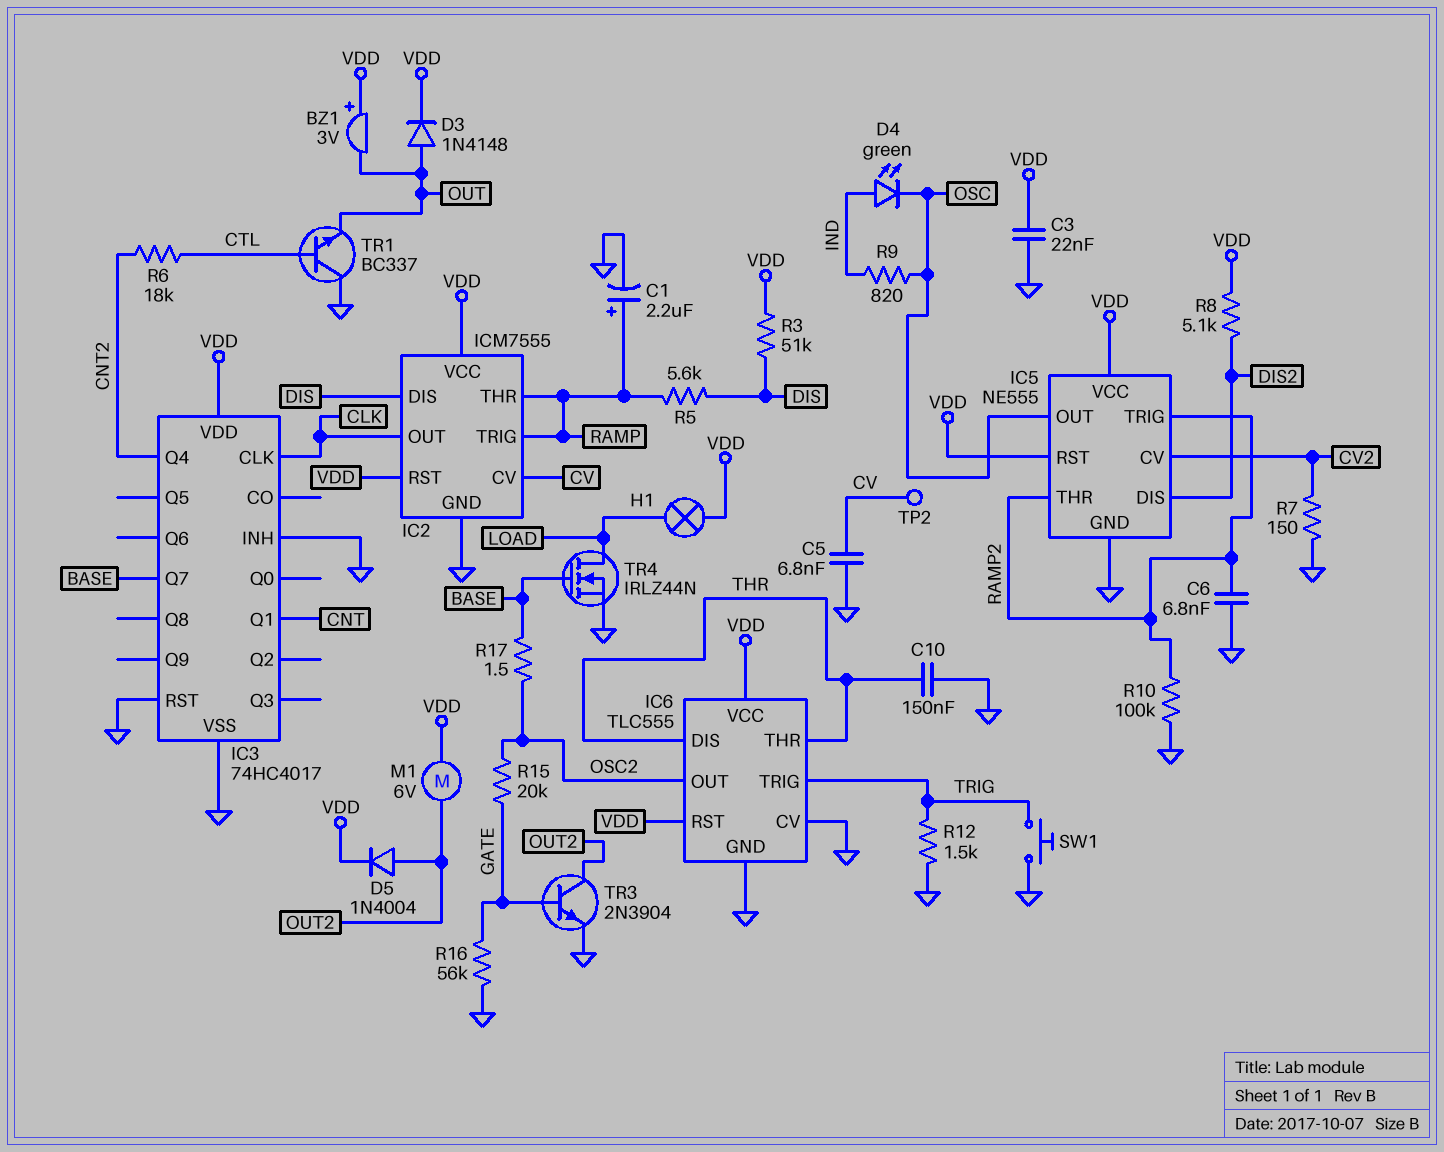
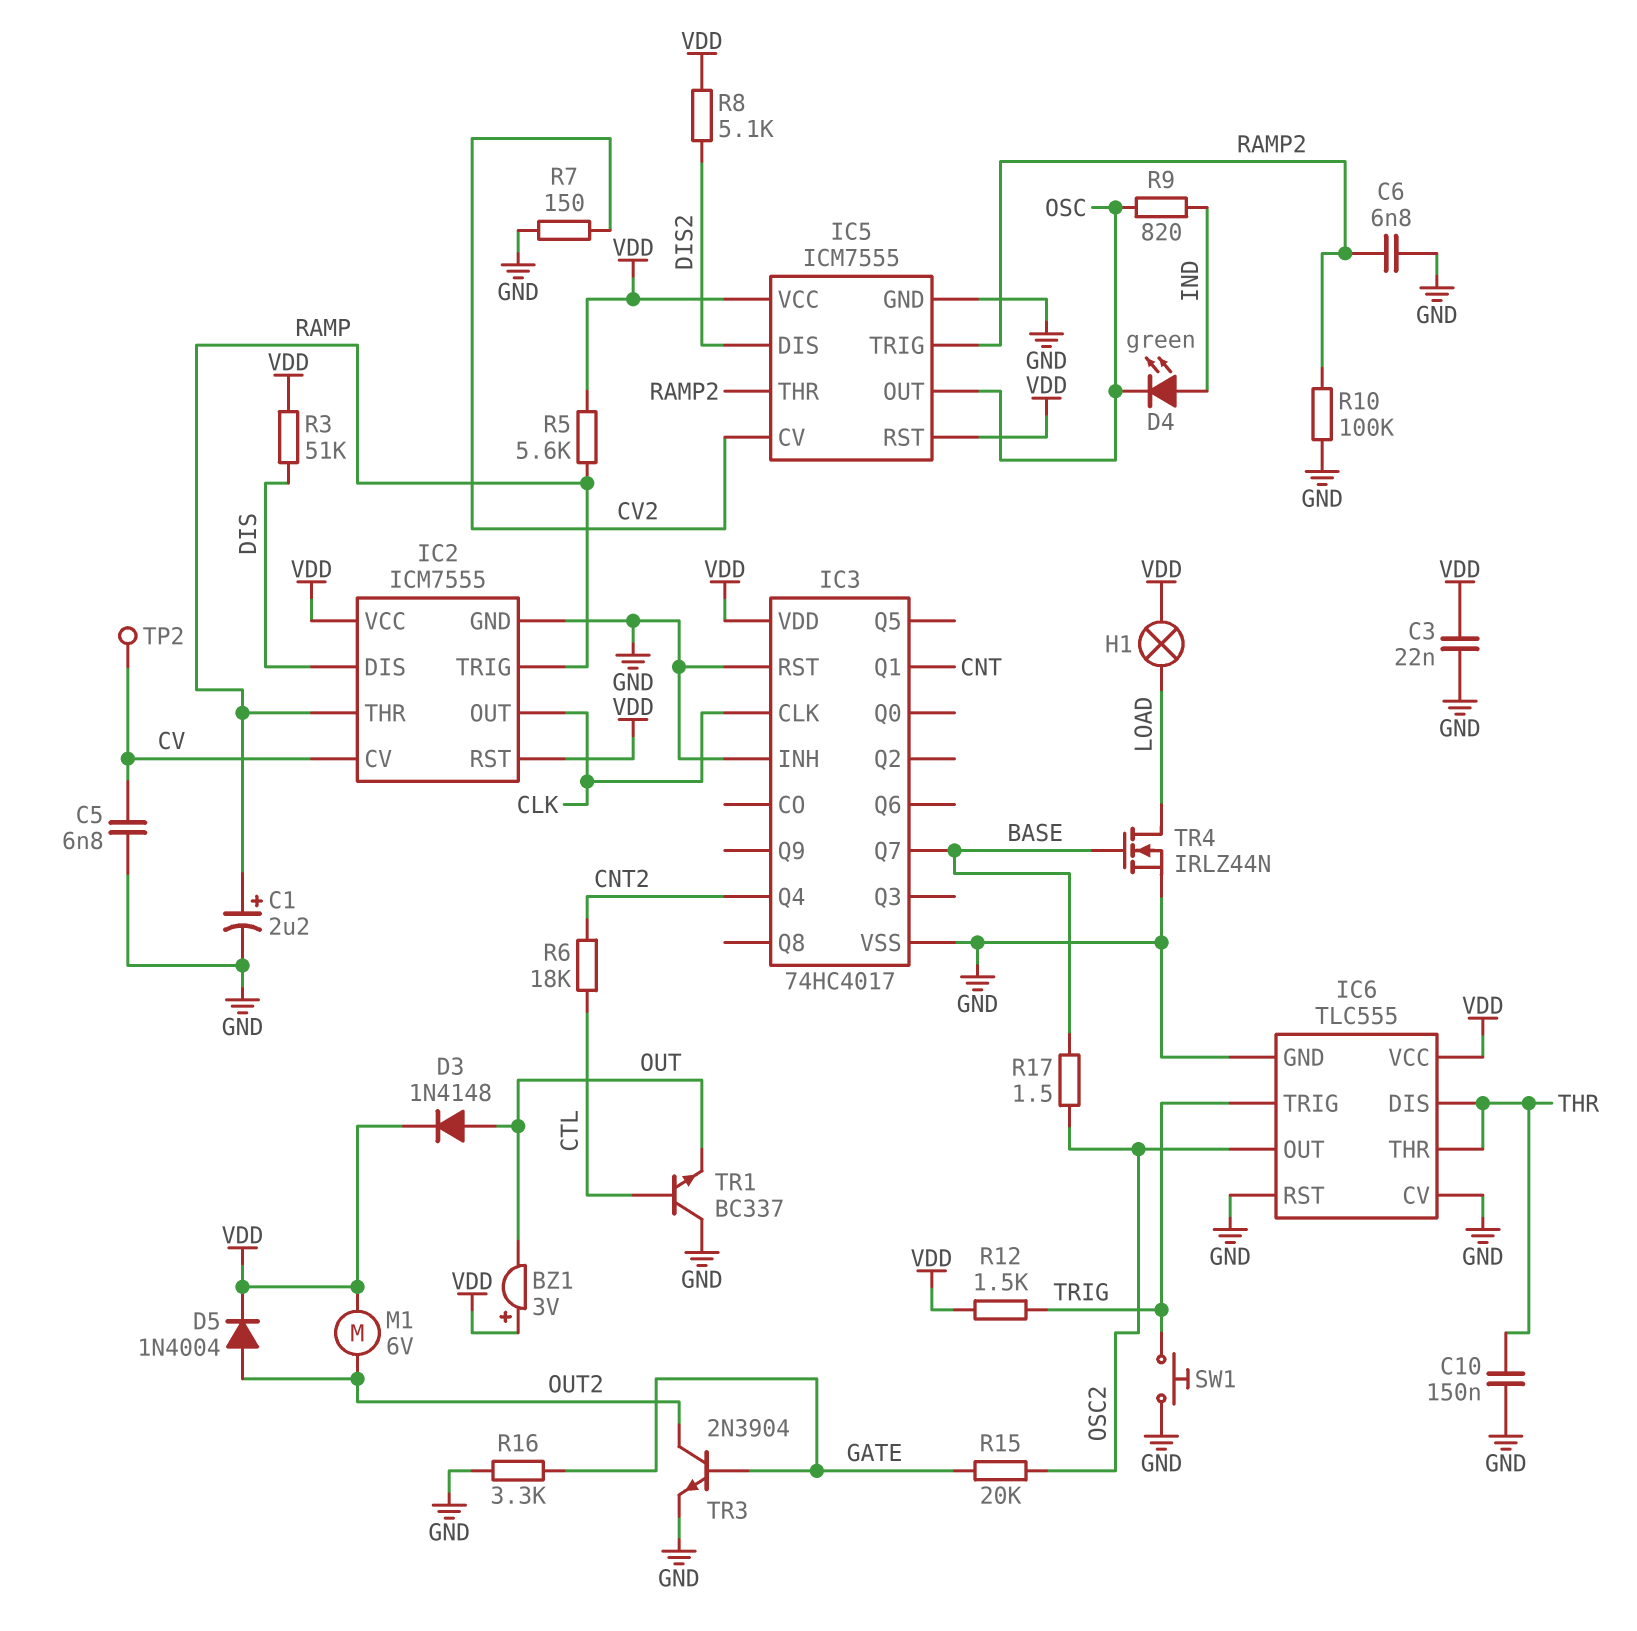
IC5: NE555 -> ICM7555
IC6 pin RST: VDD -> GND
R5: 5.6k (DIS, RAMP) -> 5.6k (RAMP, VDD)
R12: 1.5k (GND, TRIG) -> 1.5k (TRIG, VDD)
R16: 56k (GATE, GND) -> 3.3k (GATE, GND)

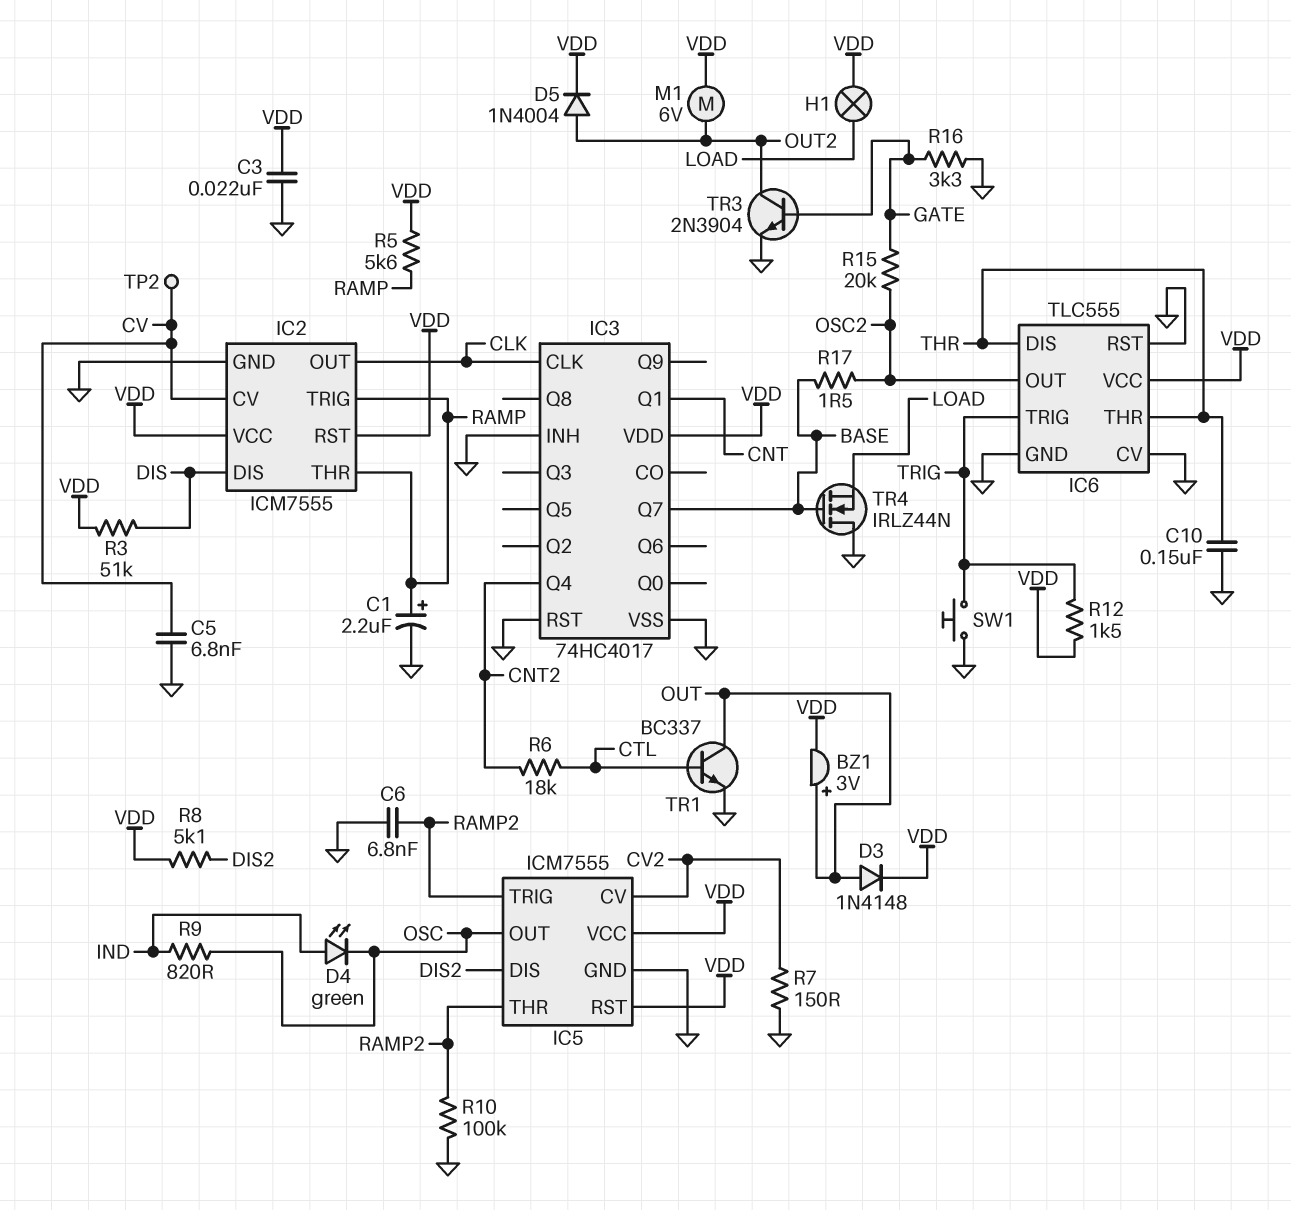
BZ1: buzzer 3V (plus VDD, minus OUT) -> buzzer 3V (plus OUT, minus VDD)
TR1: NPN BC337 (B CTL, C GND, E OUT) -> NPN BC337 (B CTL, C OUT, E GND)
TR4: NMOS IRLZ44N (G BASE, D LOAD, S GND) -> NMOS IRLZ44N (G BASE, D GND, S LOAD)

